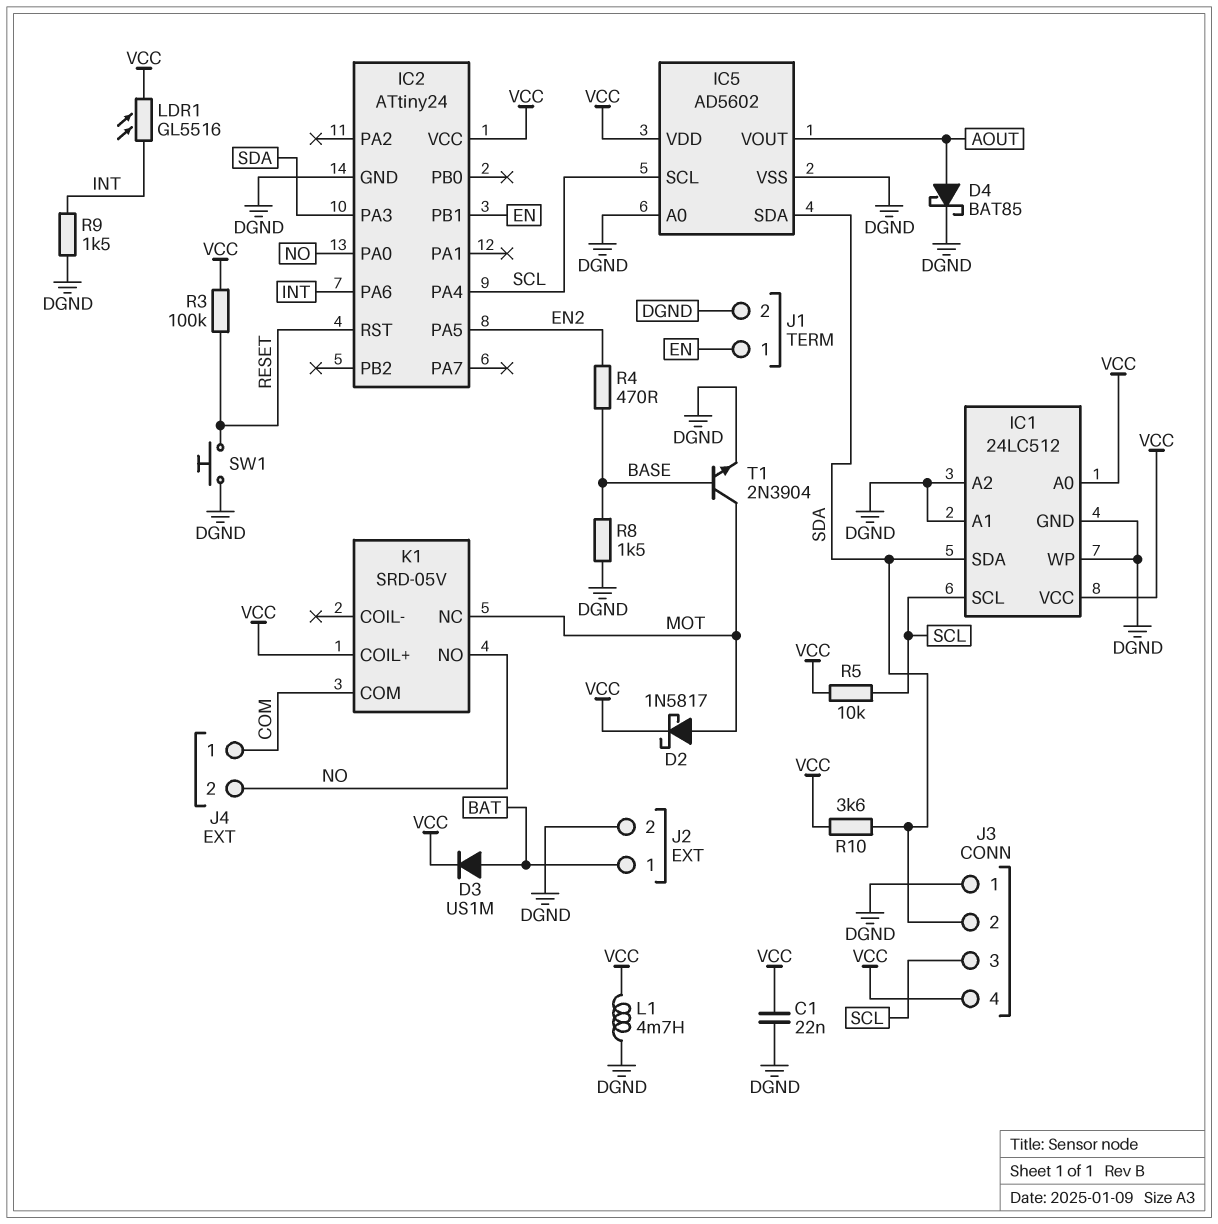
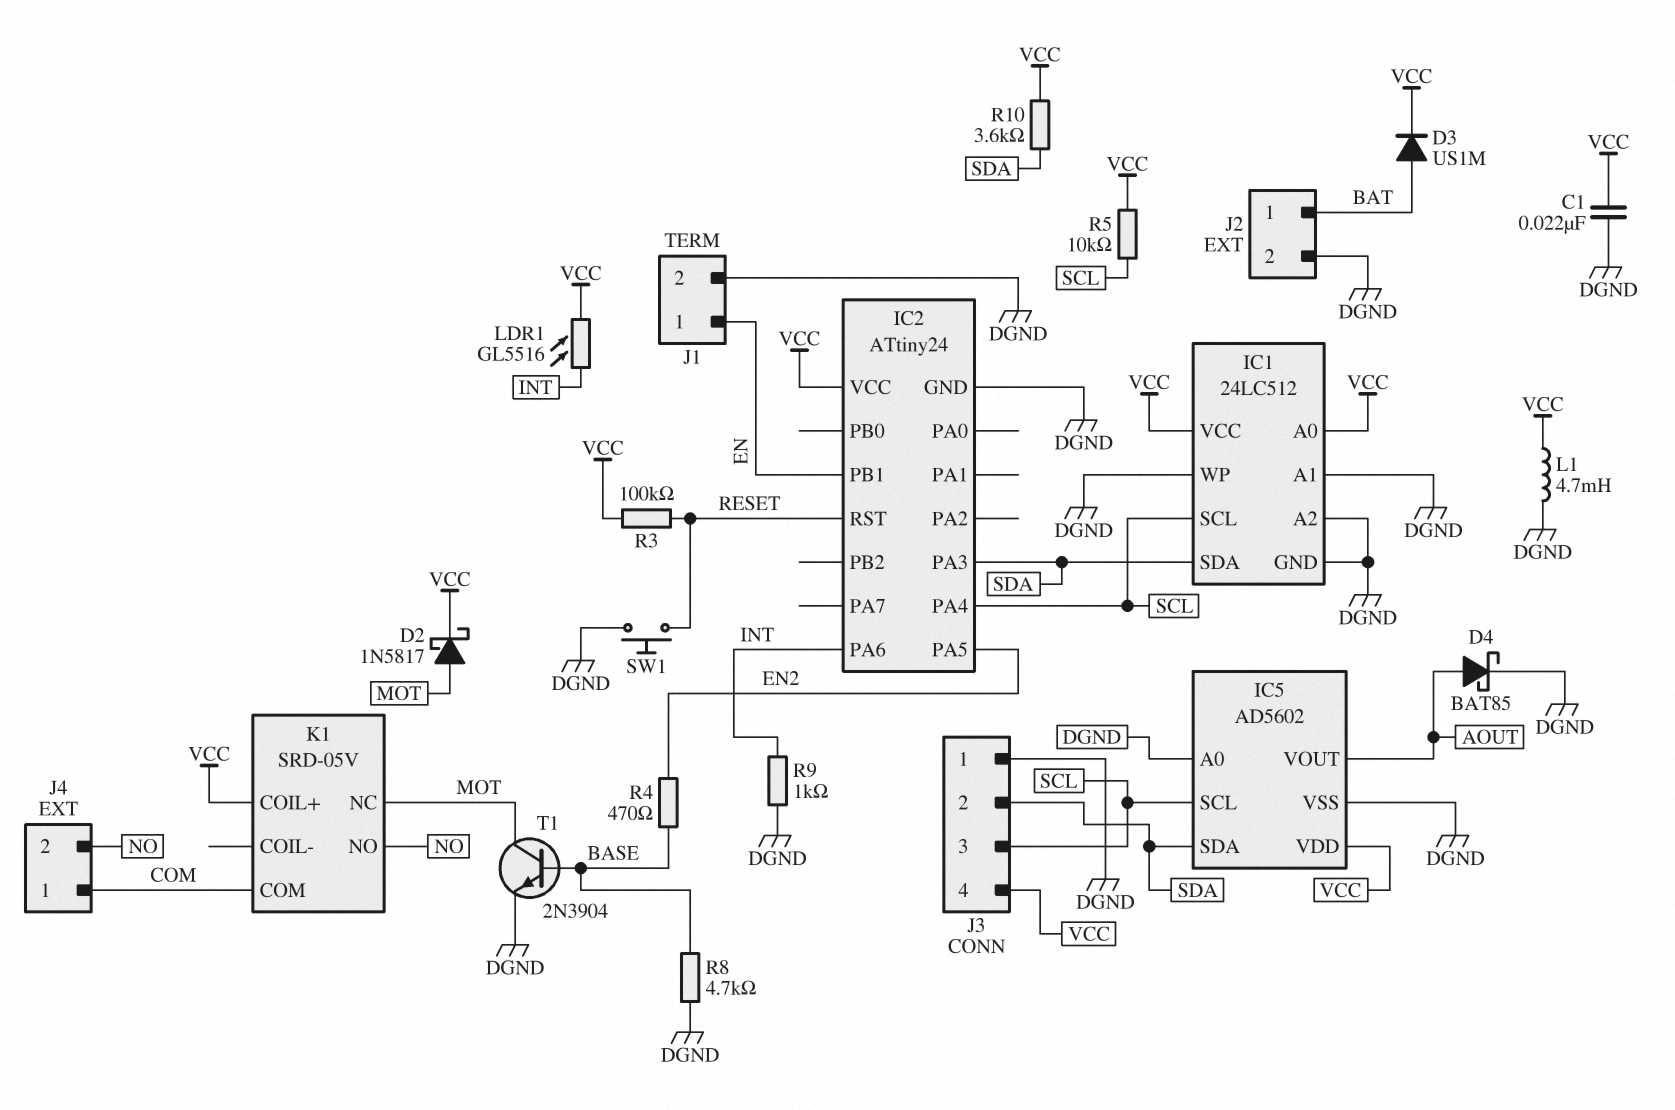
IC2 pin PA0: NO -> none
R8: 1.5k (BASE, DGND) -> 4.7k (BASE, DGND)
R9: 1.5k (DGND, INT) -> 1k (DGND, INT)

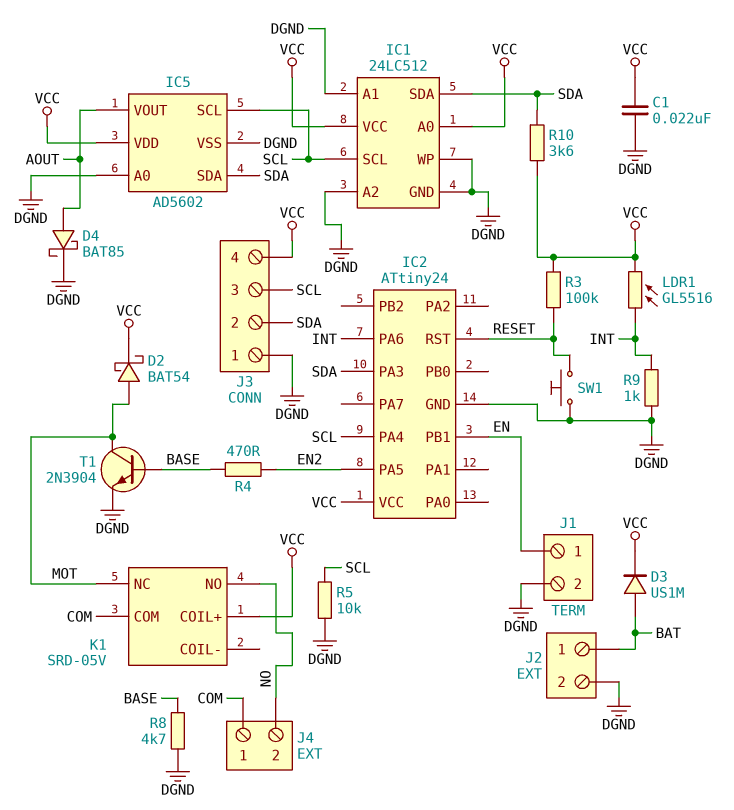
D2: schottky 1N5817 (A MOT, K VCC) -> schottky BAT54 (A MOT, K VCC)
L1: 4.7mH (DGND, VCC) -> none
R5: 10k (SCL, VCC) -> 10k (DGND, SCL)

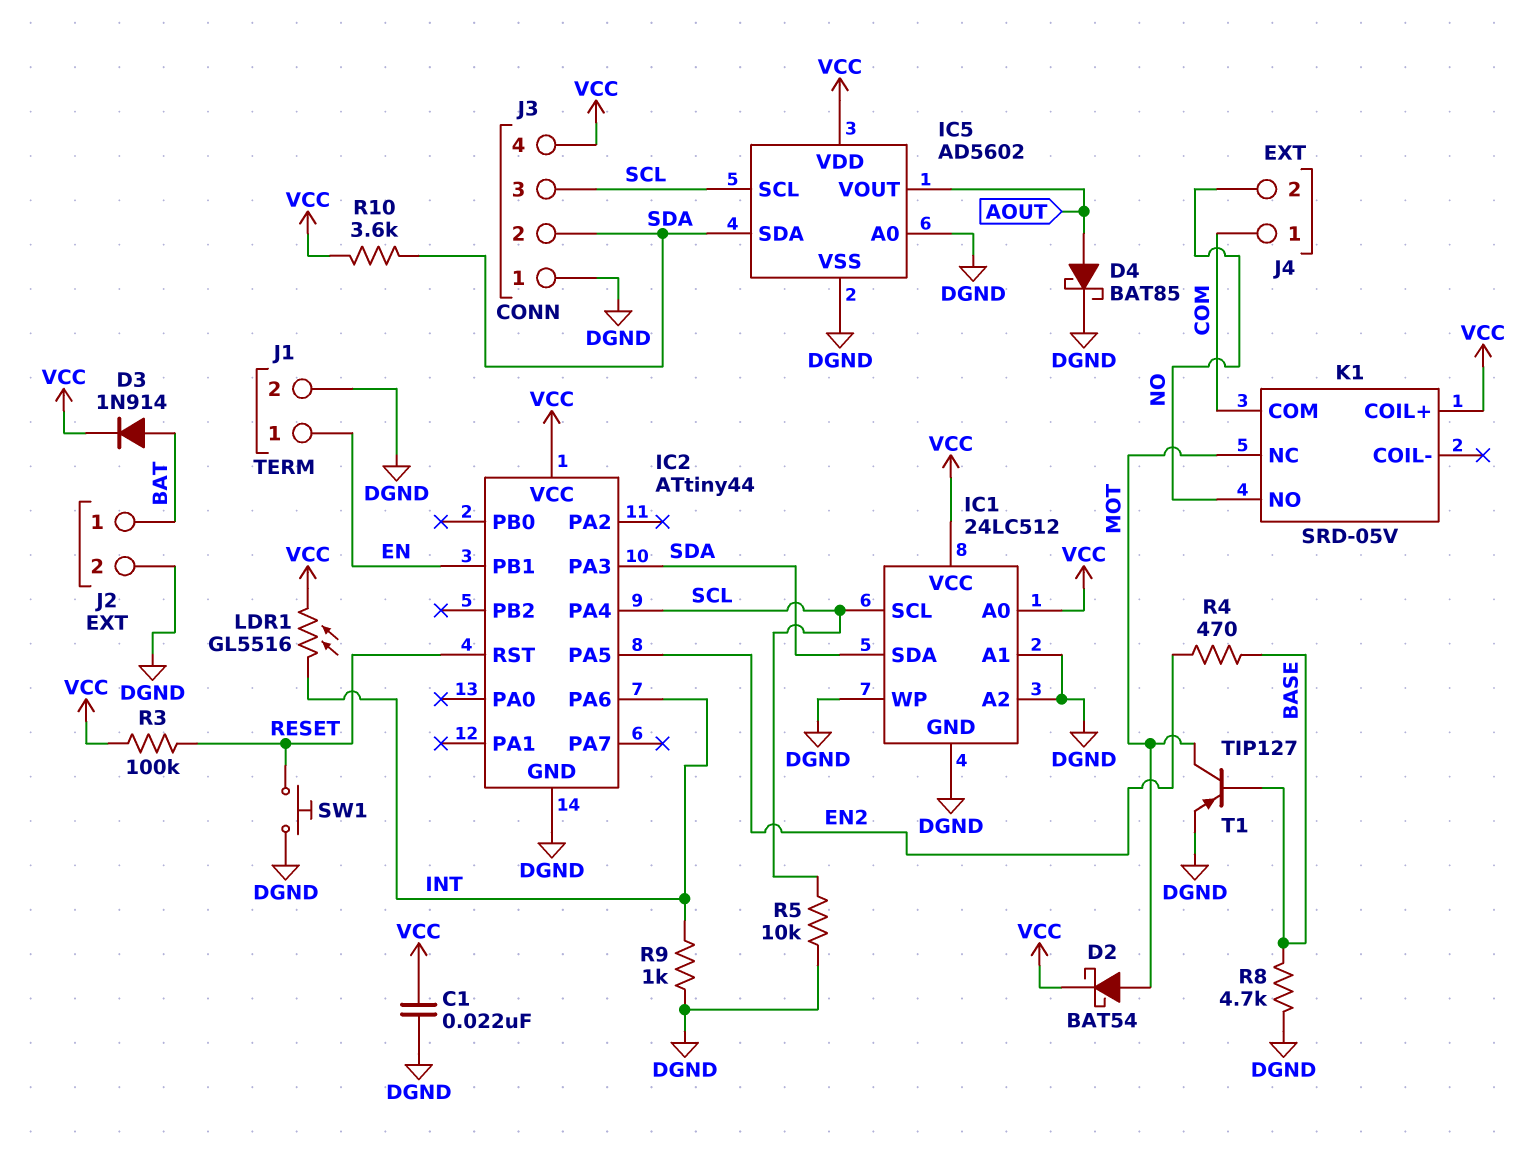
D3: diode US1M (A BAT, K VCC) -> diode 1N914 (A BAT, K VCC)
IC2: ATtiny24 -> ATtiny44
T1: NPN 2N3904 (B BASE, C MOT, E DGND) -> PNP TIP127 (B BASE, C MOT, E DGND)

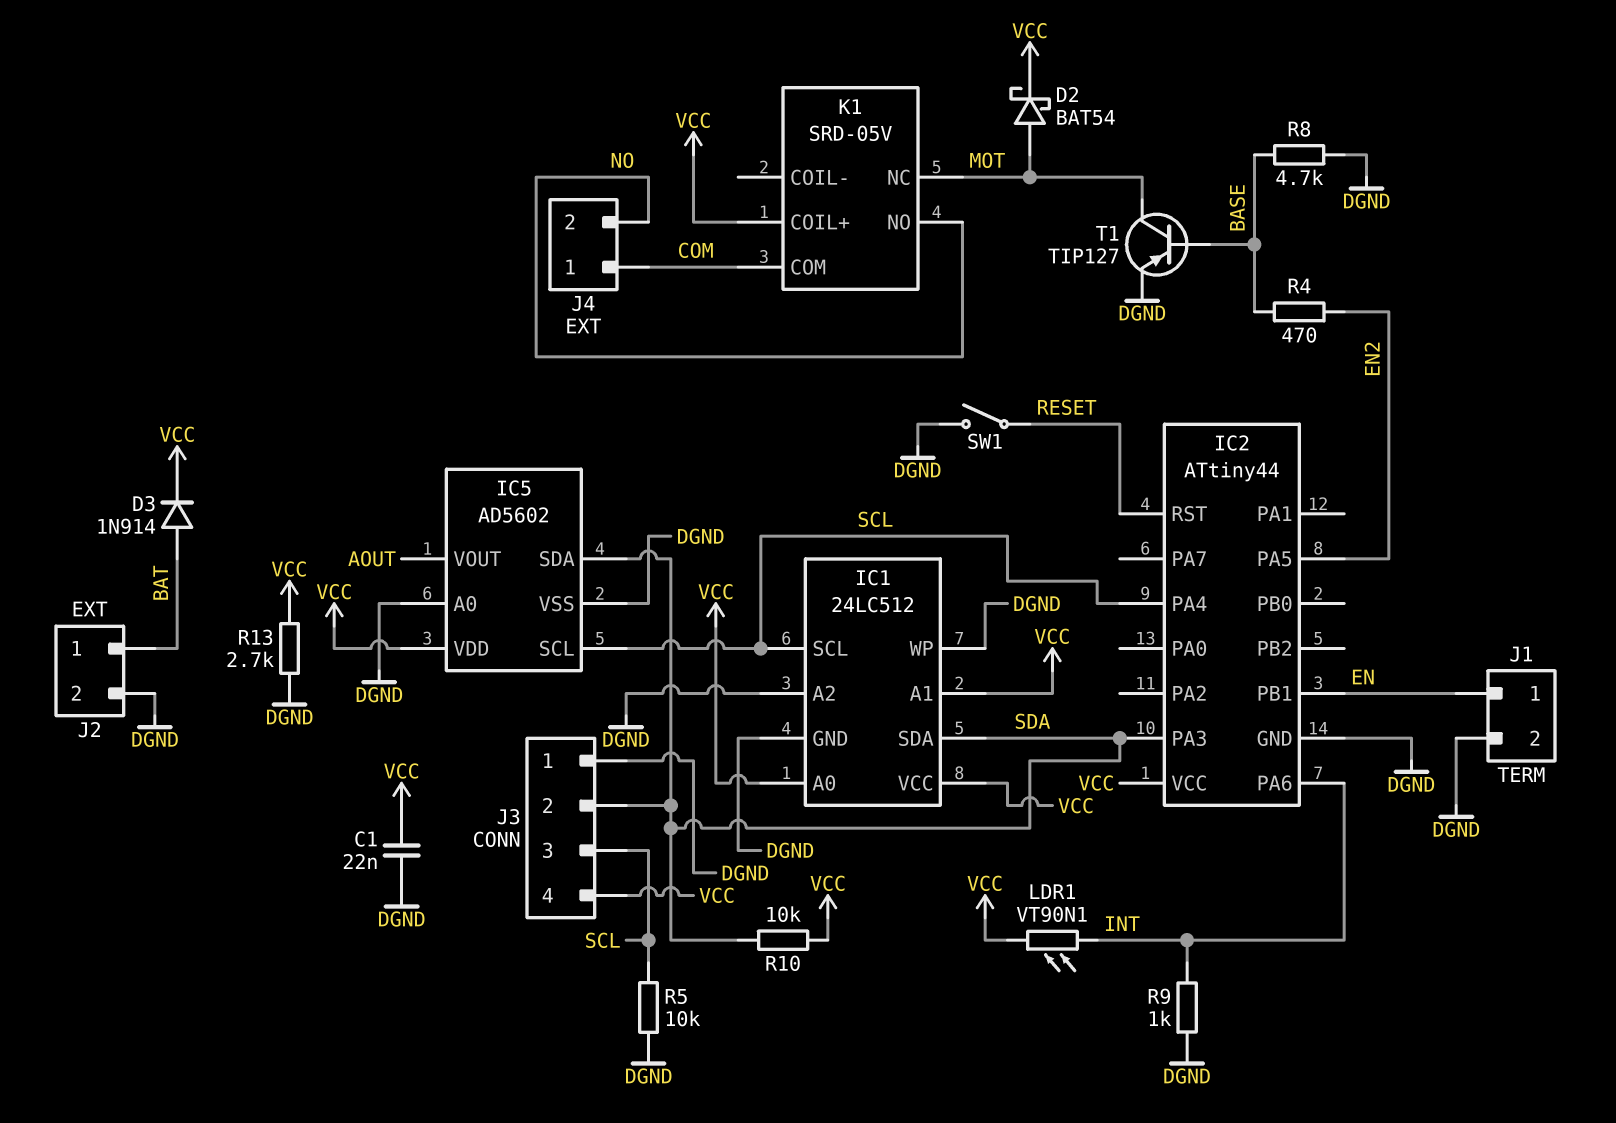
D4: schottky BAT85 (A AOUT, K DGND) -> none
IC1 pin A1: DGND -> VCC
LDR1: GL5516 (INT, VCC) -> VT90N1 (INT, VCC)
R3: 100k (RESET, VCC) -> none
R10: 3.6k (SDA, VCC) -> 10k (SDA, VCC)
R13: none -> 2.7k (DGND, VCC)
SW1: button (DGND, RESET) -> switch (DGND, RESET)

